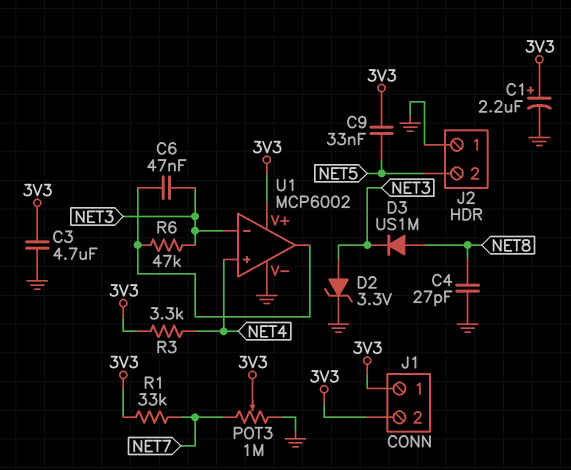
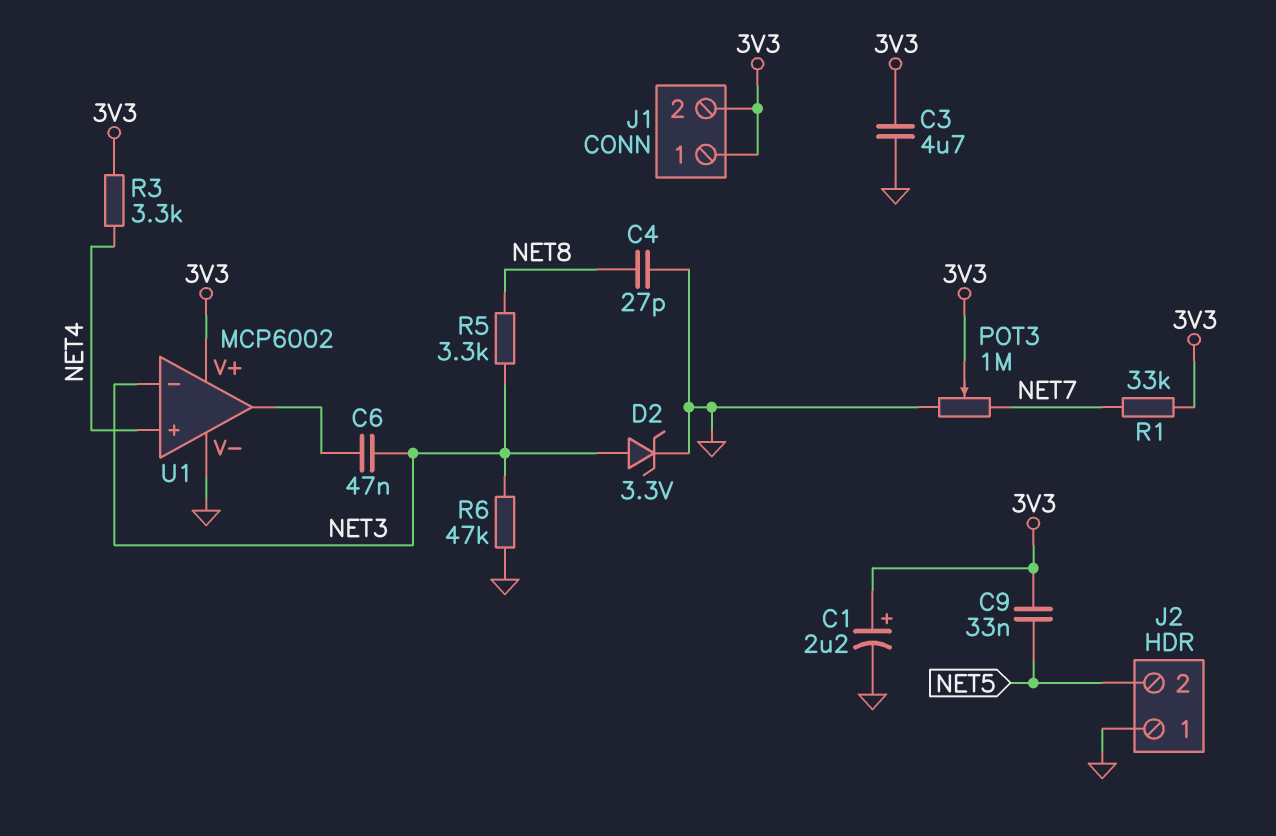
D3: diode US1M (A NET8, K NET3) -> none
R5: none -> 3.3k (NET3, NET8)
R6: 47k (NET3, U1/out) -> 47k (GND, NET3)

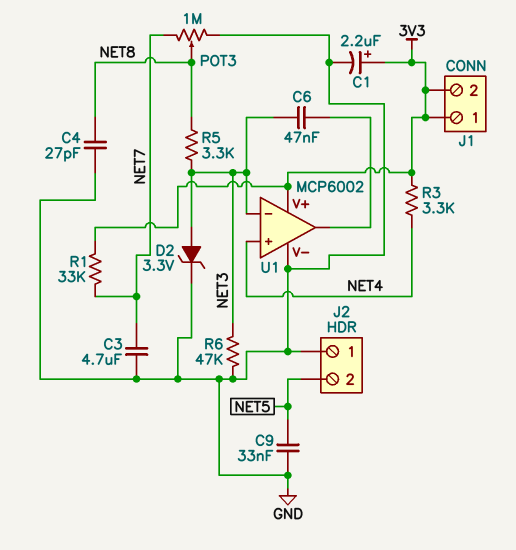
C3: 4.7uF (3V3, GND) -> 4.7uF (GND, NET7)
C9: 33nF (3V3, NET5) -> 33nF (GND, NET5)
POT3: 1M (GND, NET7, wiper 3V3) -> 1M (GND, NET7, wiper NET8)

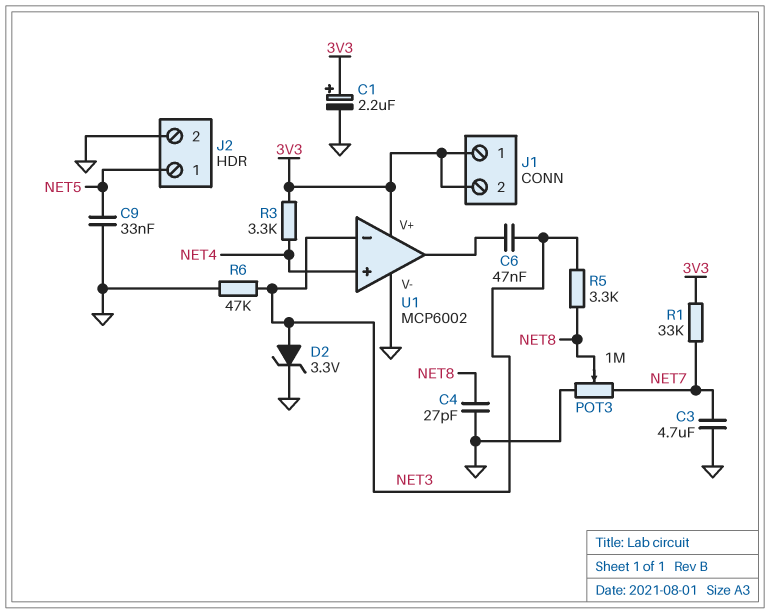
J2 pin 1: GND -> NET5
J2 pin 2: NET5 -> GND

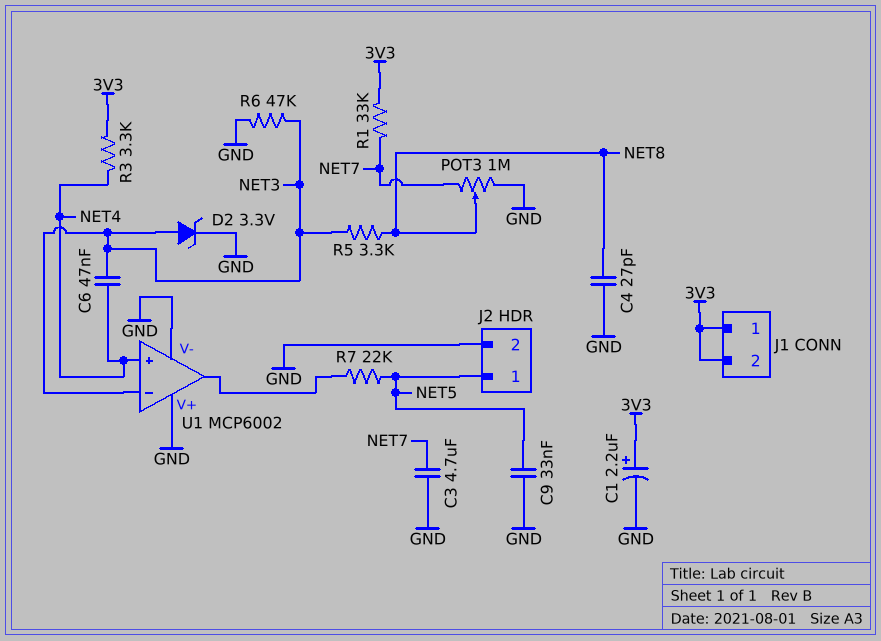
C6: 47nF (NET3, U1/out) -> 47nF (NET3, NET4)
R7: none -> 22k (NET5, U1/out)
U1 pin V+: 3V3 -> GND

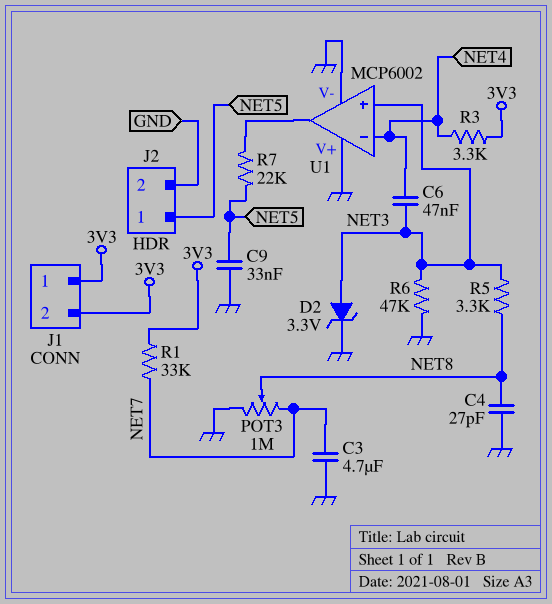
C1: 2.2uF (plus 3V3, minus GND) -> none
U1 pin in+: NET4 -> NET3
U1 pin in-: NET3 -> NET4

